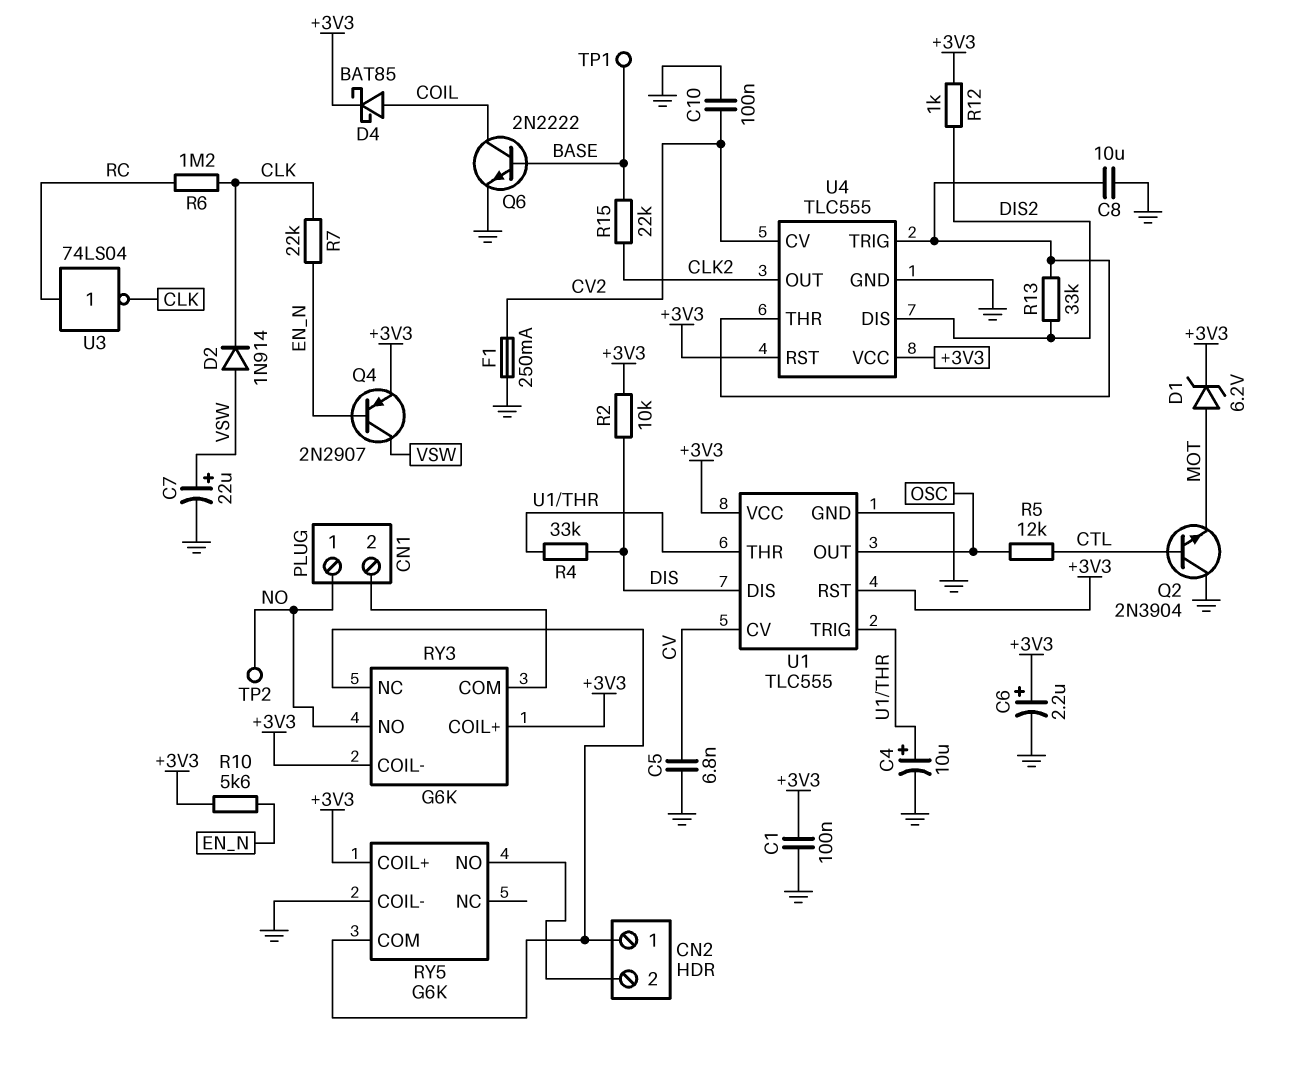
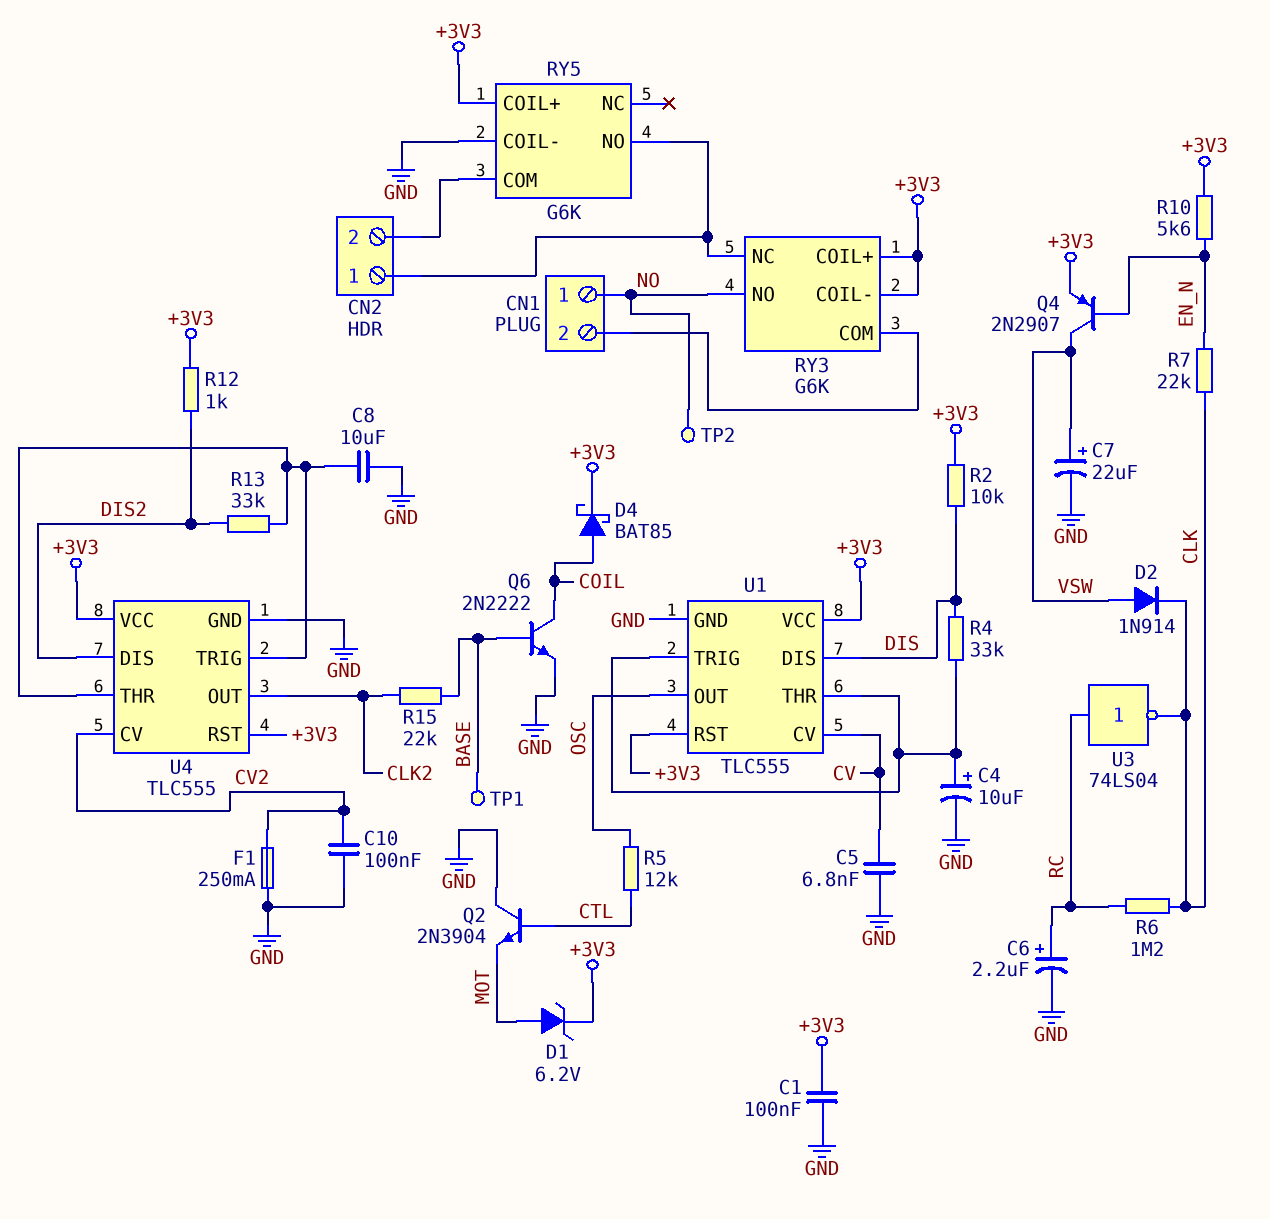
C6: 2.2uF (plus +3V3, minus GND) -> 2.2uF (plus RC, minus GND)
RY5 pin COM: CN2/1 -> CN2/2
RY5 pin NO: CN2/2 -> CN2/1

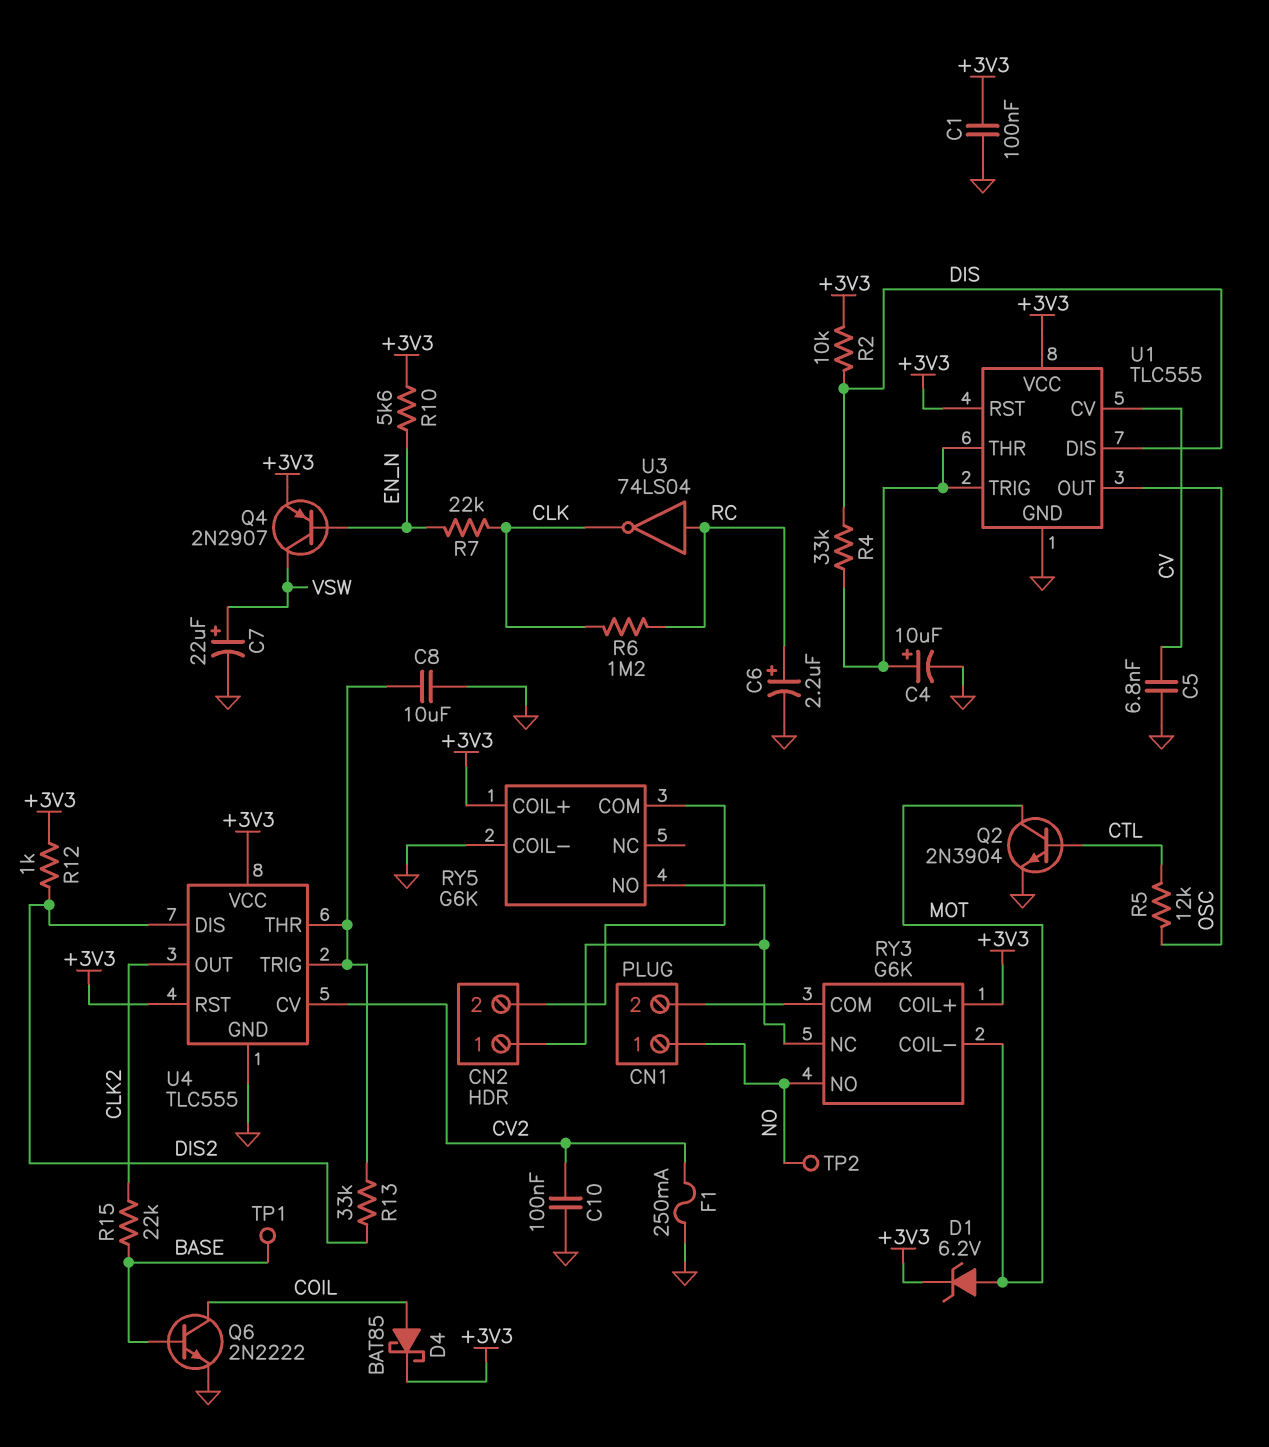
D2: diode 1N914 (A VSW, K CLK) -> none
Q2: NPN 2N3904 (B CTL, C GND, E MOT) -> NPN 2N3904 (B CTL, C MOT, E GND)
RY3 pin COIL-: +3V3 -> MOT

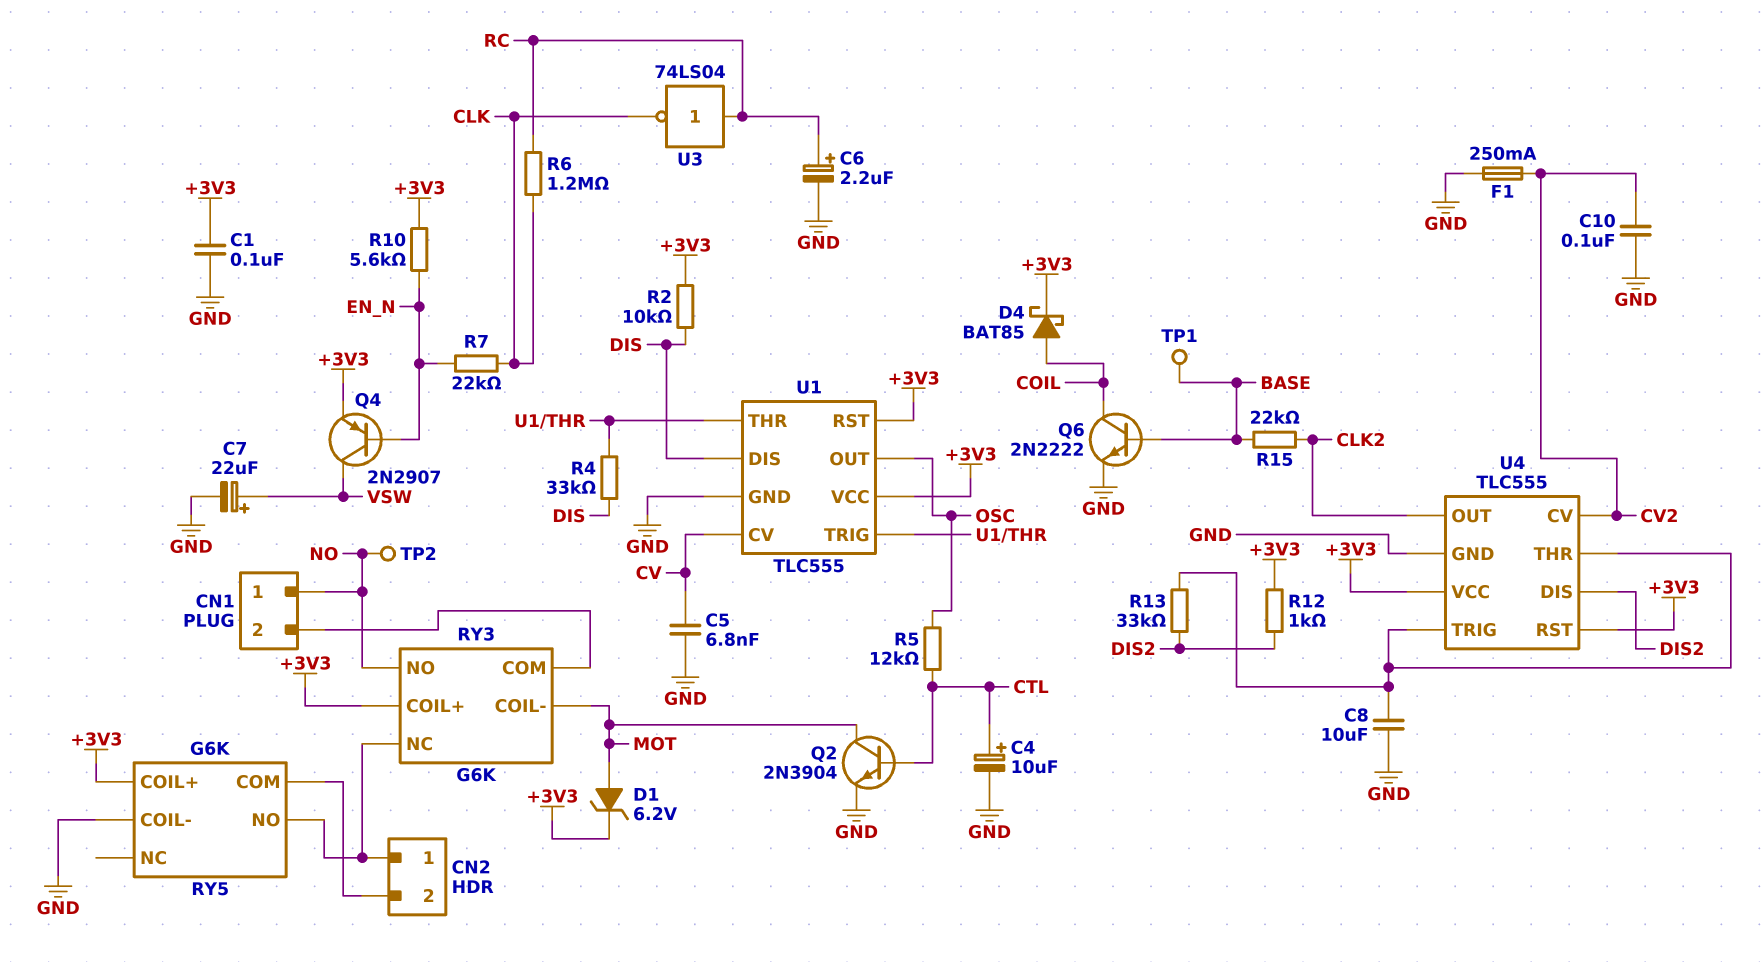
C4: 10uF (plus U1/THR, minus GND) -> 10uF (plus CTL, minus GND)

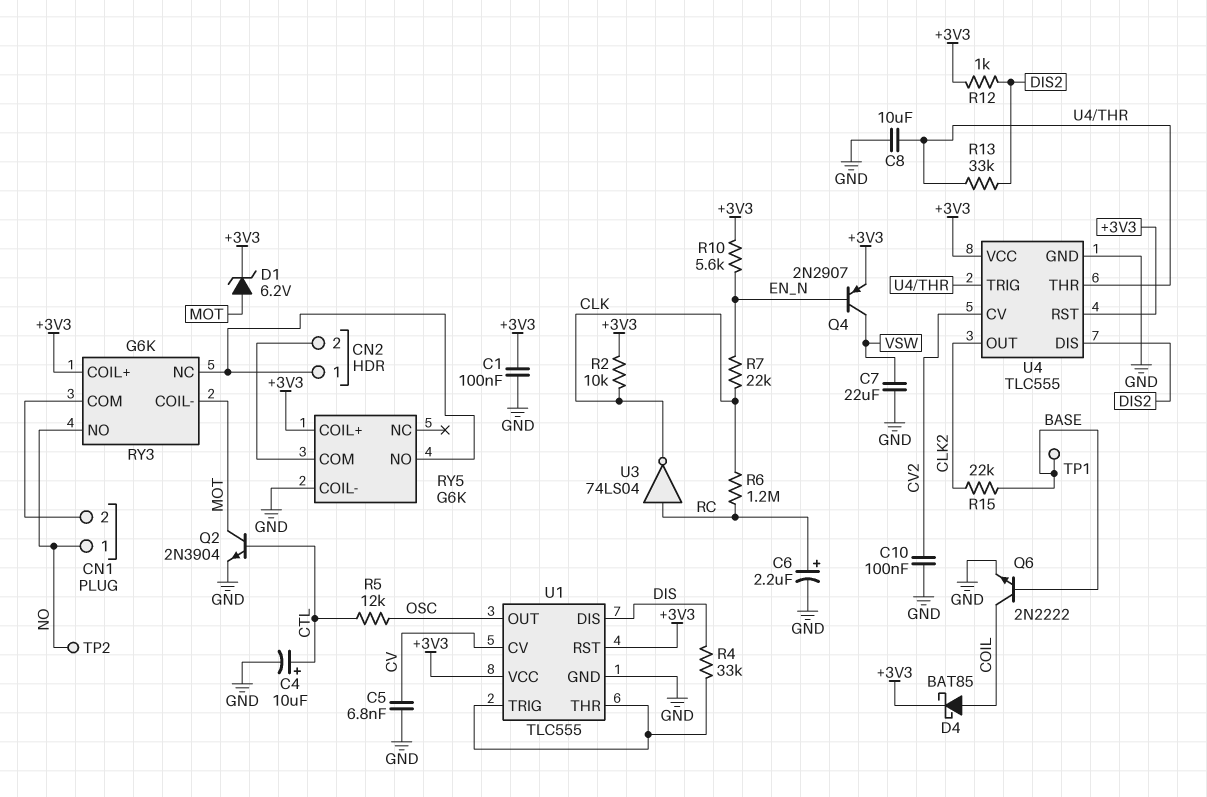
C7: 22uF (plus VSW, minus GND) -> 22uF (GND, VSW)
F1: 250mA (CV2, GND) -> none
R2: 10k (+3V3, DIS) -> 10k (+3V3, CLK)

